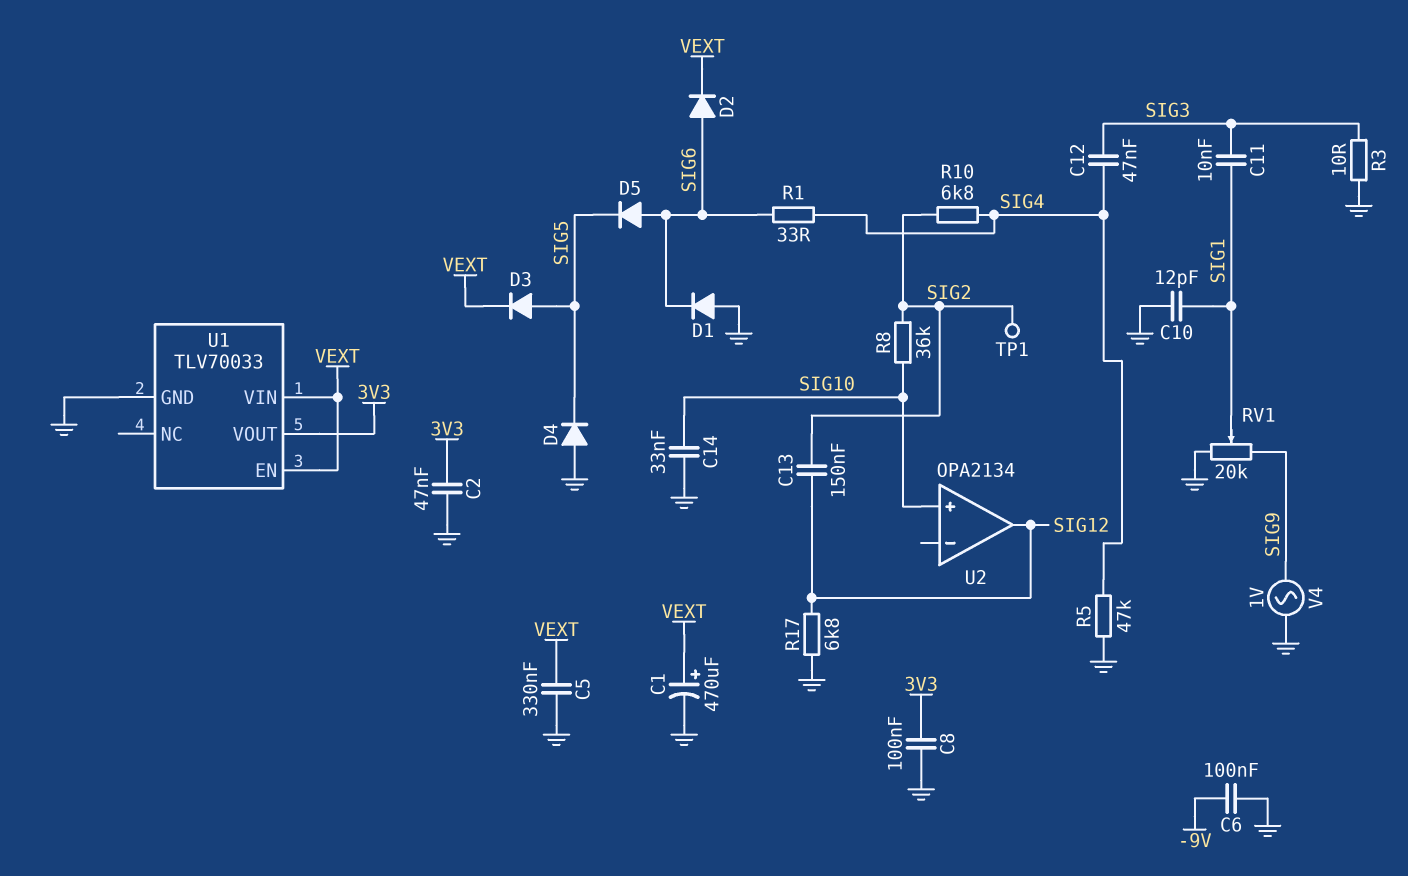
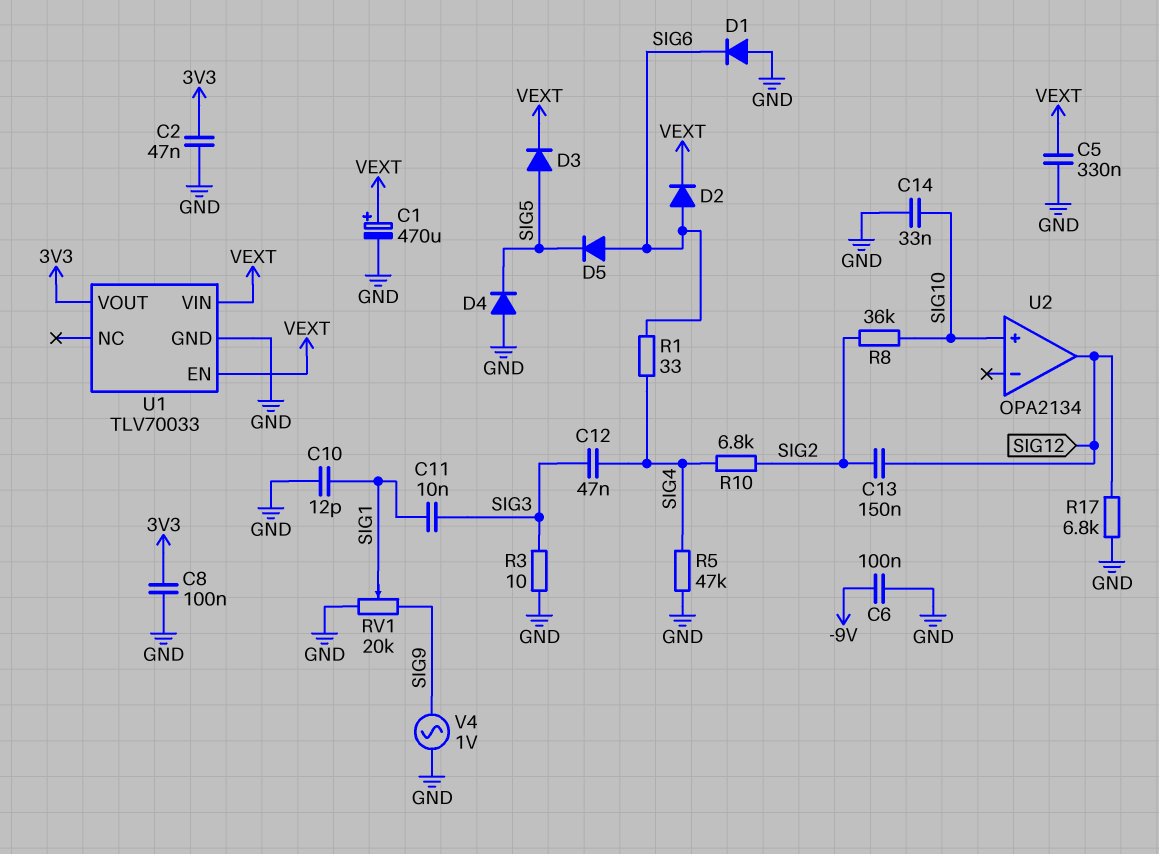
TP1: test point (SIG2) -> none

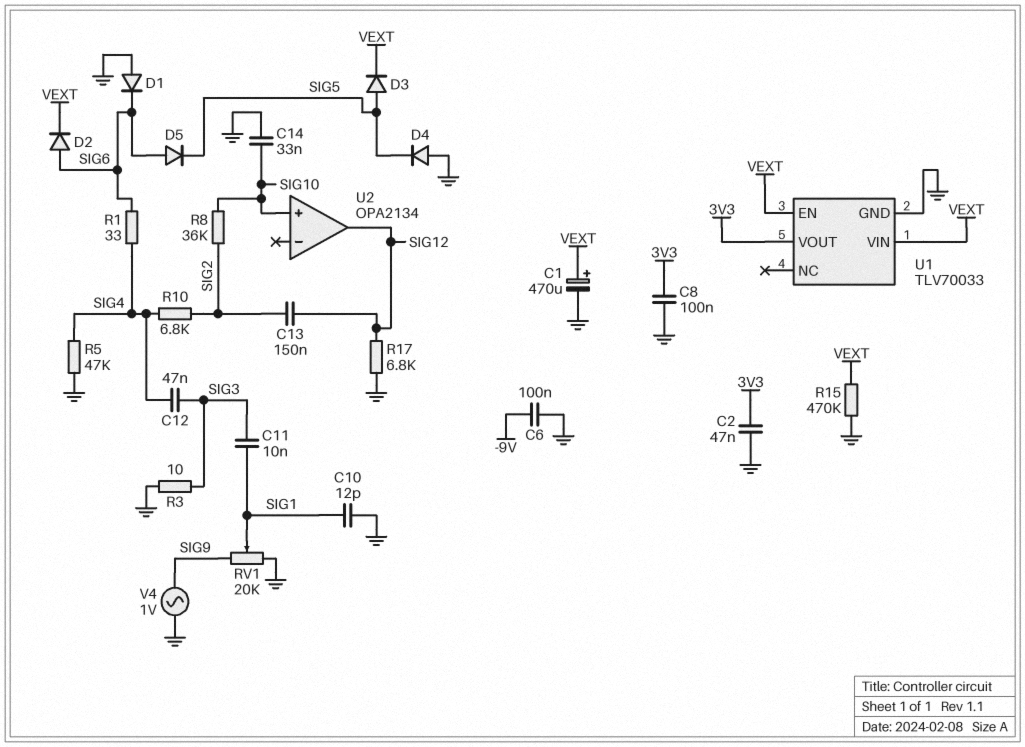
C5: 330nF (GND, VEXT) -> none
R15: none -> 470k (GND, VEXT)

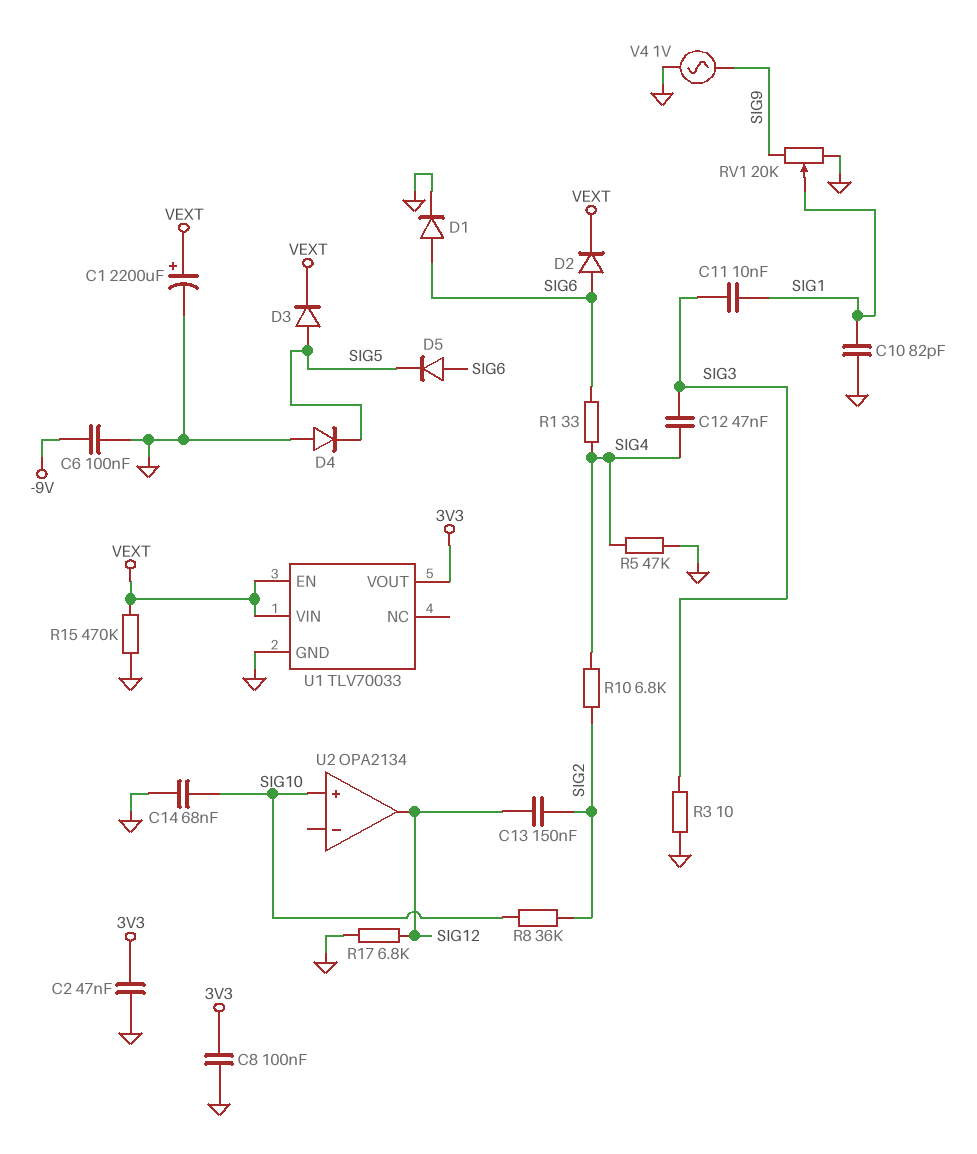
C1: 470uF (plus VEXT, minus GND) -> 2200uF (plus VEXT, minus GND)
C10: 12pF (GND, SIG1) -> 82pF (GND, SIG1)
C14: 33nF (GND, SIG10) -> 68nF (GND, SIG10)
D1: diode (A GND, K SIG6) -> diode (A SIG6, K GND)

